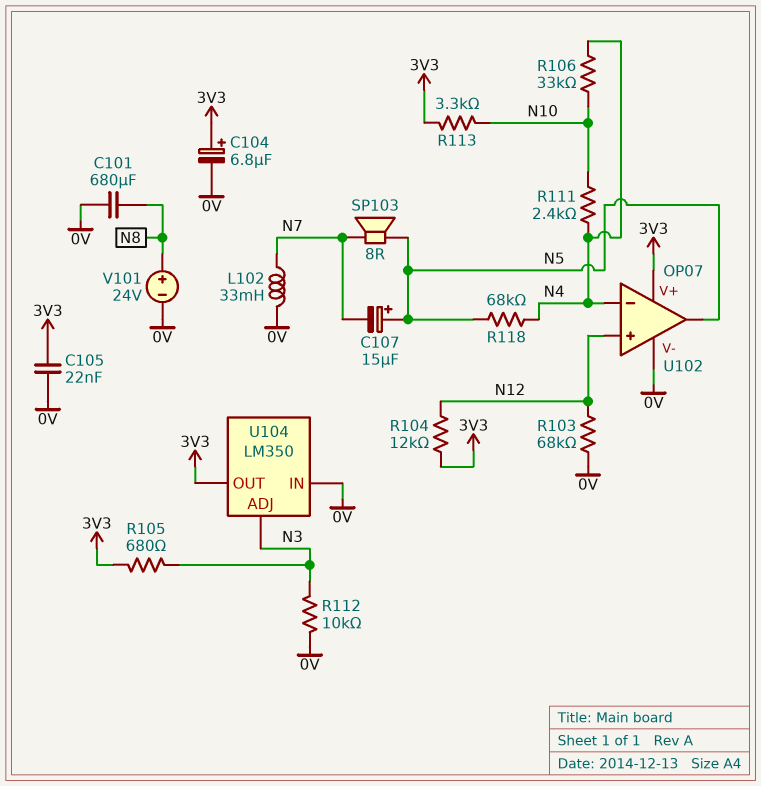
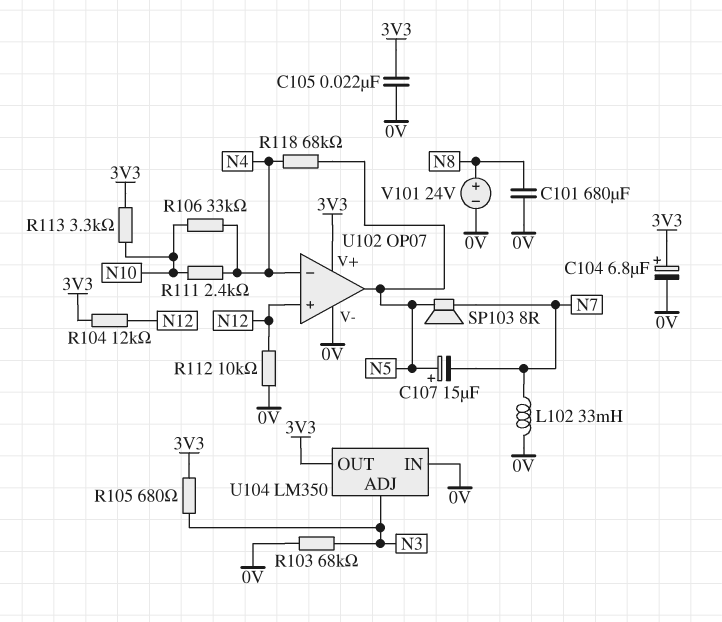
R103: 68k (0V, N12) -> 68k (0V, N3)
R112: 10k (0V, N3) -> 10k (0V, N12)

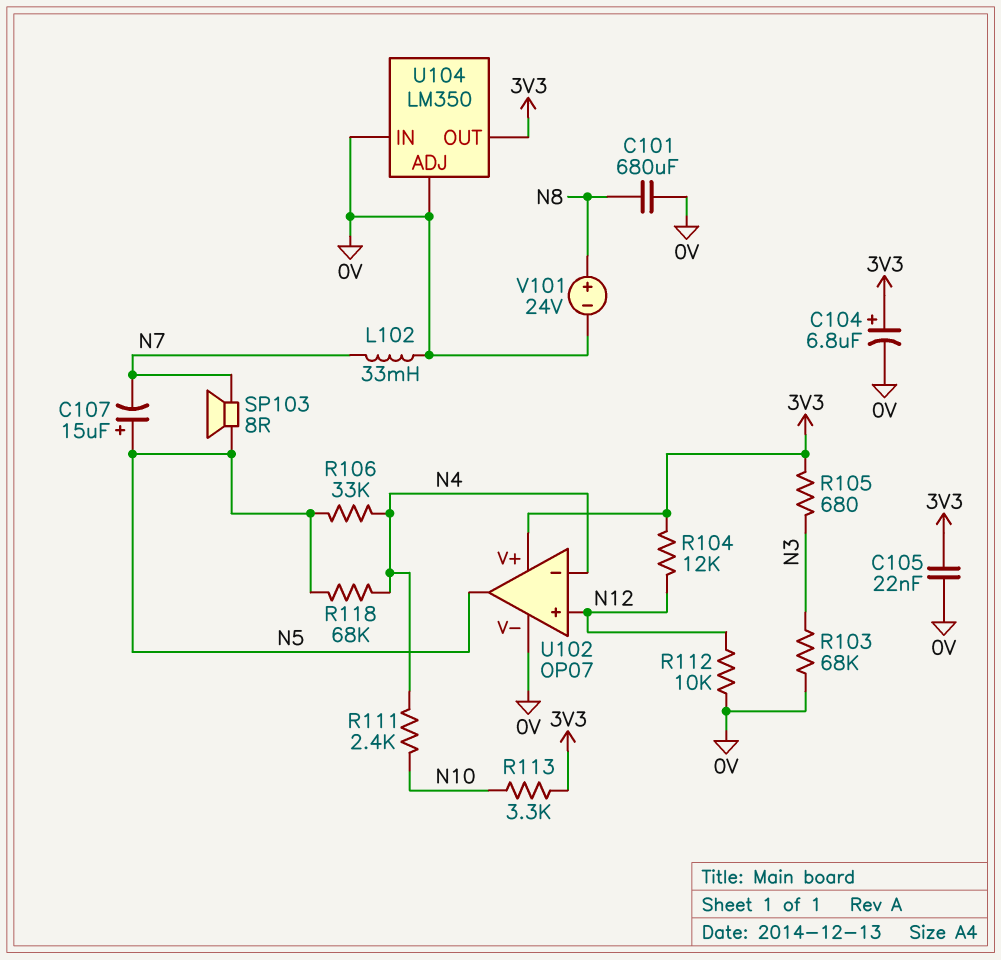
R106: 33k (N4, N10) -> 33k (N4, N5)
U104 pin ADJ: N3 -> 0V

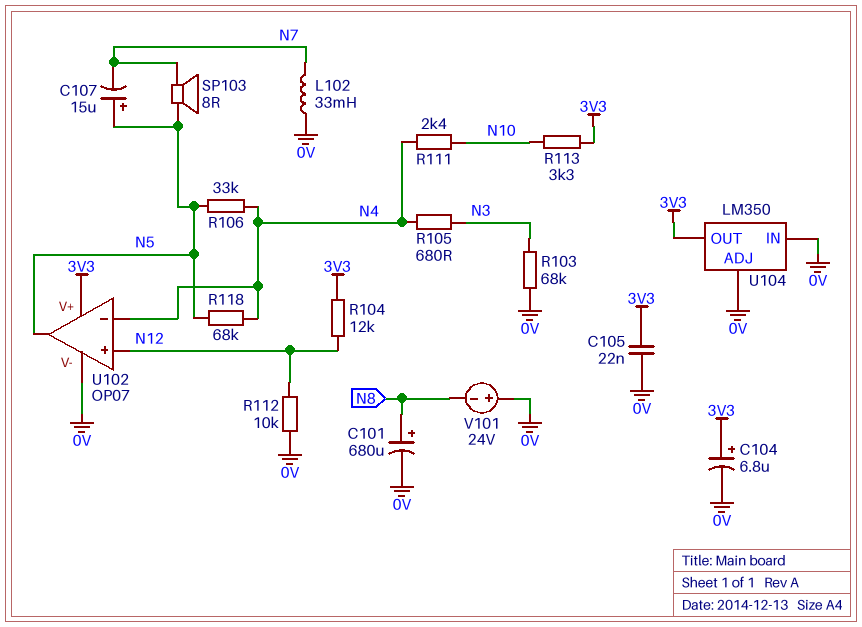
C101: 680uF (0V, N8) -> 680uF (plus N8, minus 0V)
R105: 680 (3V3, N3) -> 680 (N3, N4)
V101: 24V (plus N8, minus 0V) -> 24V (plus 0V, minus N8)

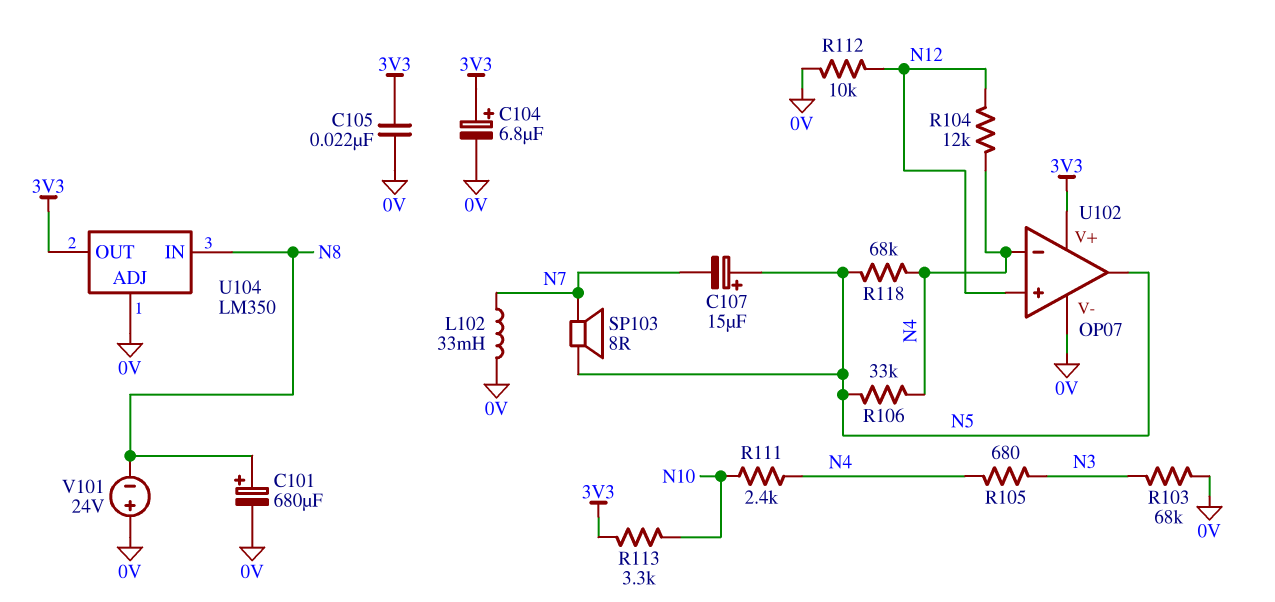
R104: 12k (3V3, N12) -> 12k (N4, N12)
U104 pin IN: 0V -> N8

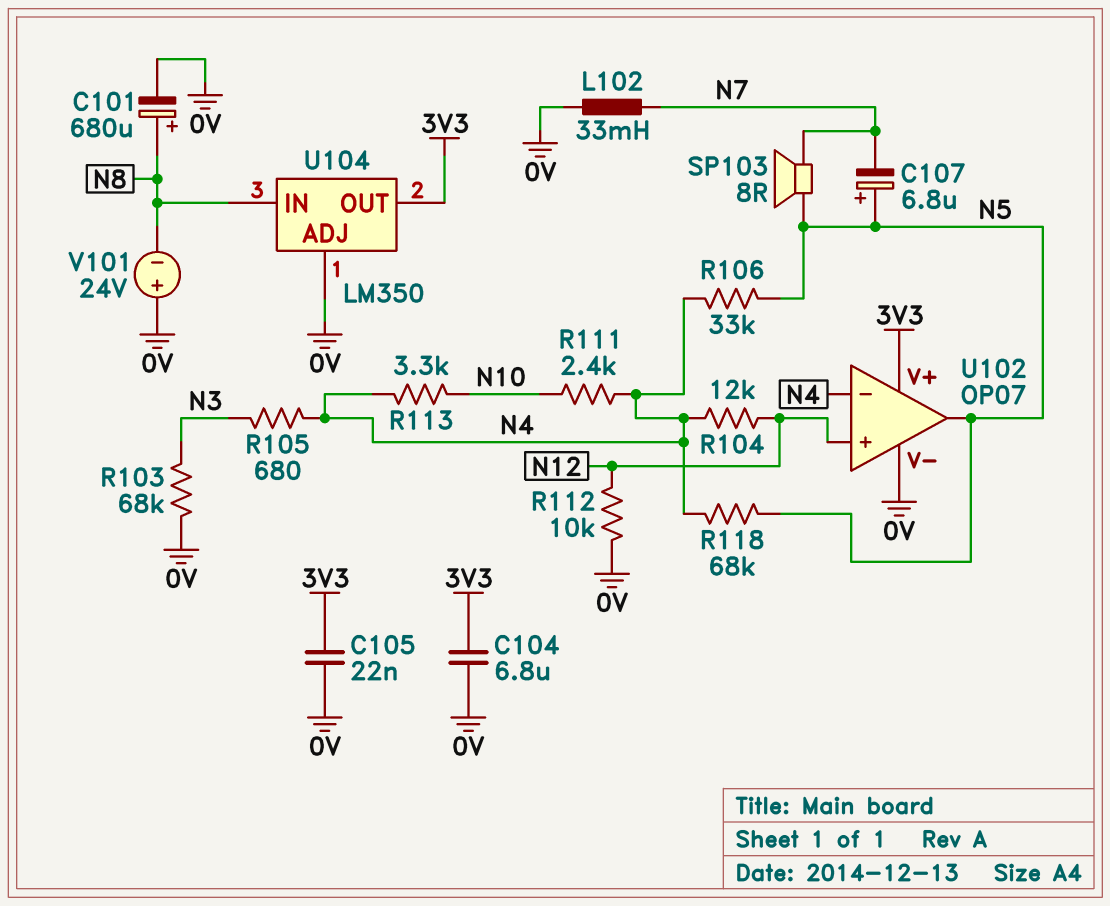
C104: 6.8uF (plus 3V3, minus 0V) -> 6.8uF (0V, 3V3)
C107: 15uF (plus N5, minus N7) -> 6.8uF (plus N5, minus N7)
R113: 3.3k (3V3, N10) -> 3.3k (N4, N10)

